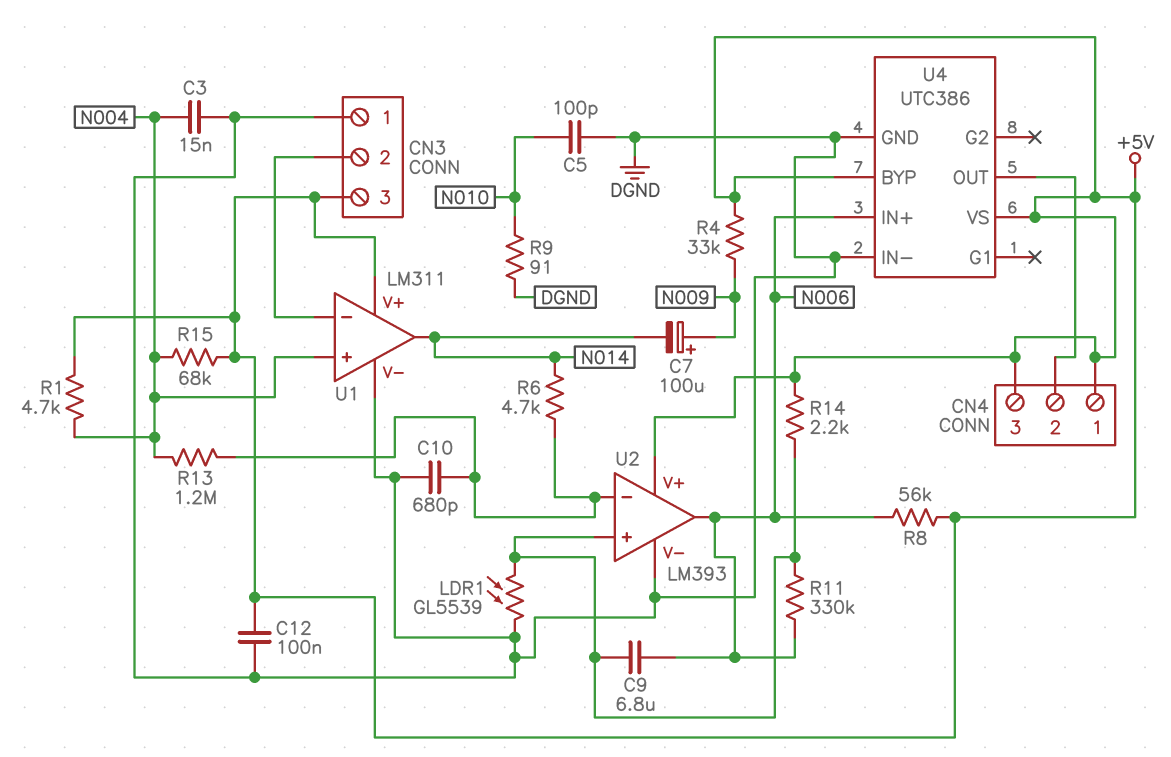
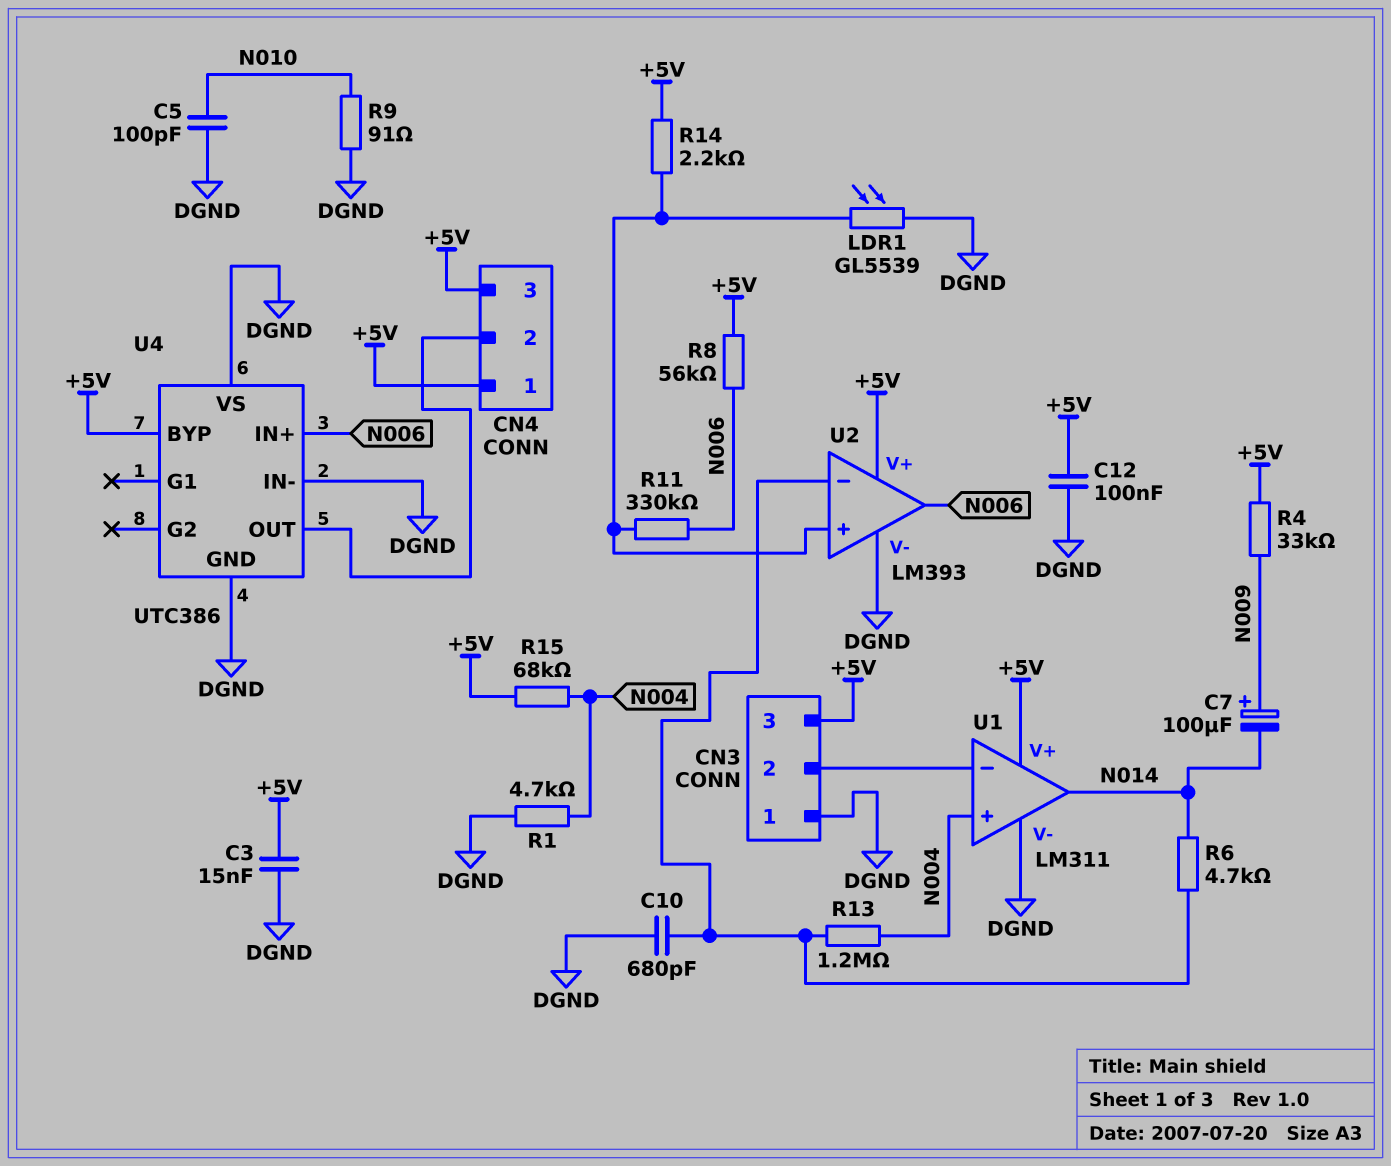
C3: 15nF (DGND, N004) -> 15nF (+5V, DGND)
C9: 6.8uF (N006, U2/in+) -> none
R1: 4.7k (+5V, N004) -> 4.7k (DGND, N004)
U4 pin VS: +5V -> DGND

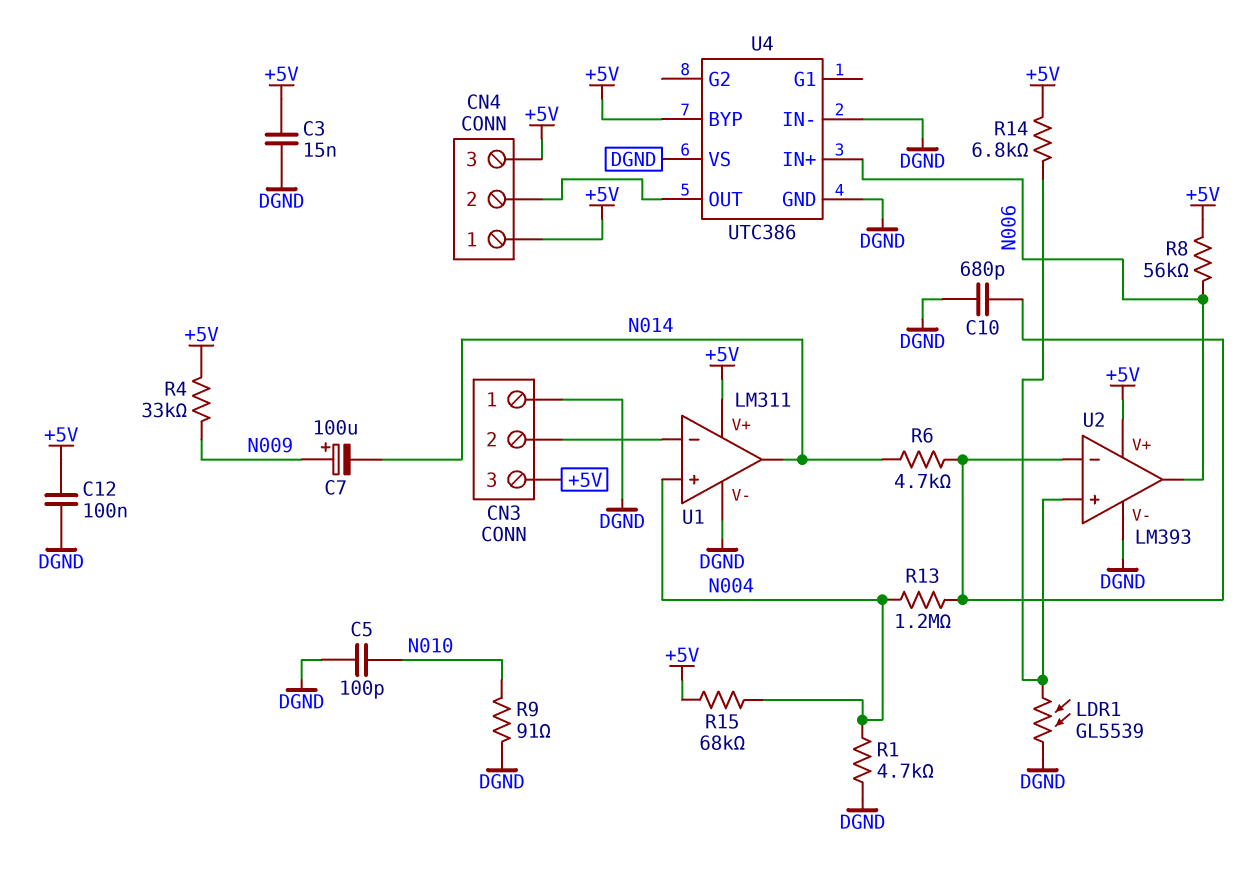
R11: 330k (N006, U2/in+) -> none
R14: 2.2k (+5V, U2/in+) -> 6.8k (+5V, U2/in+)

